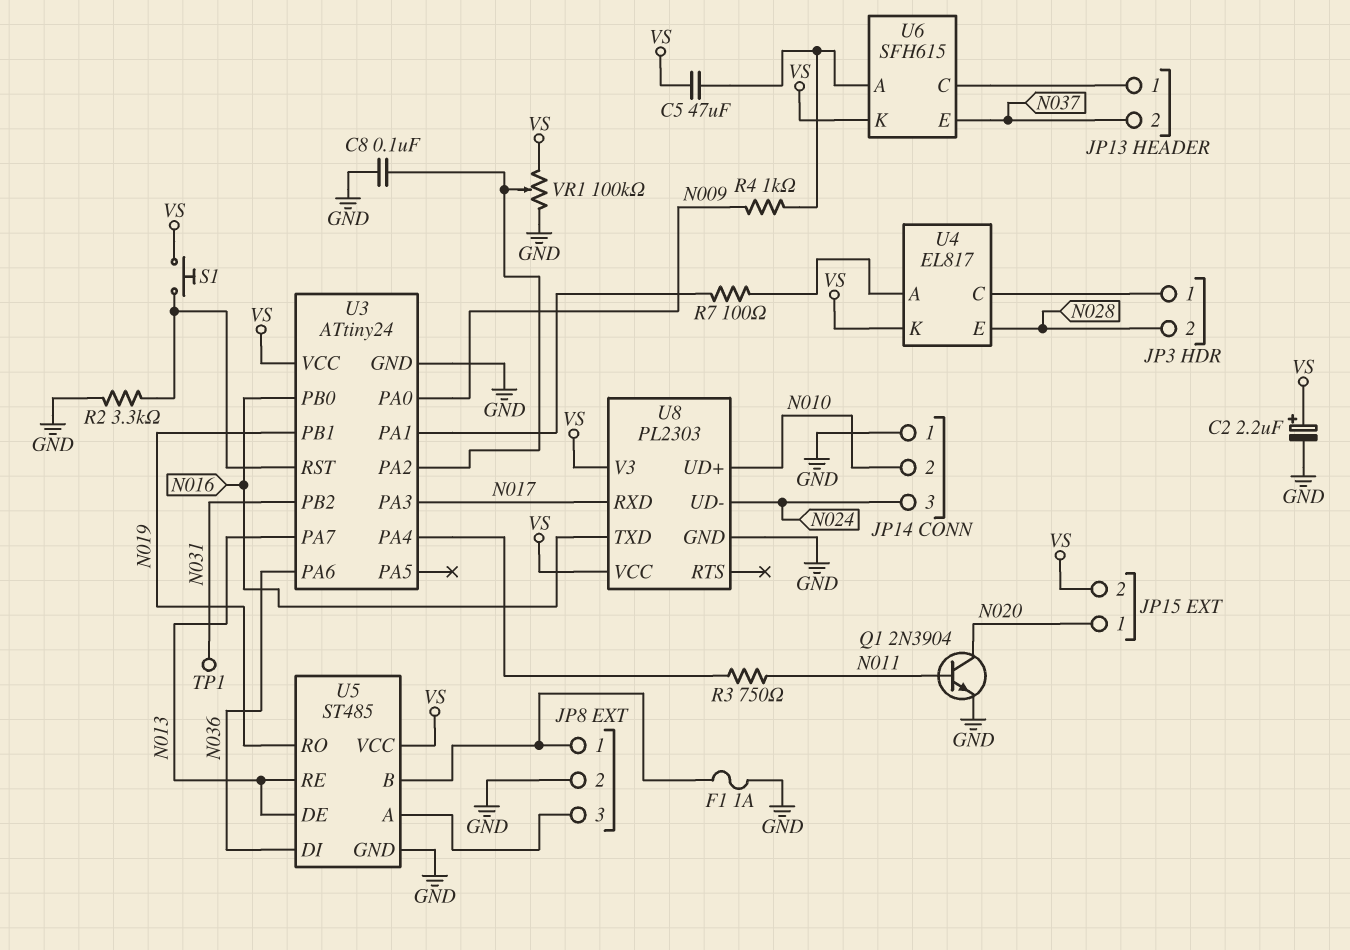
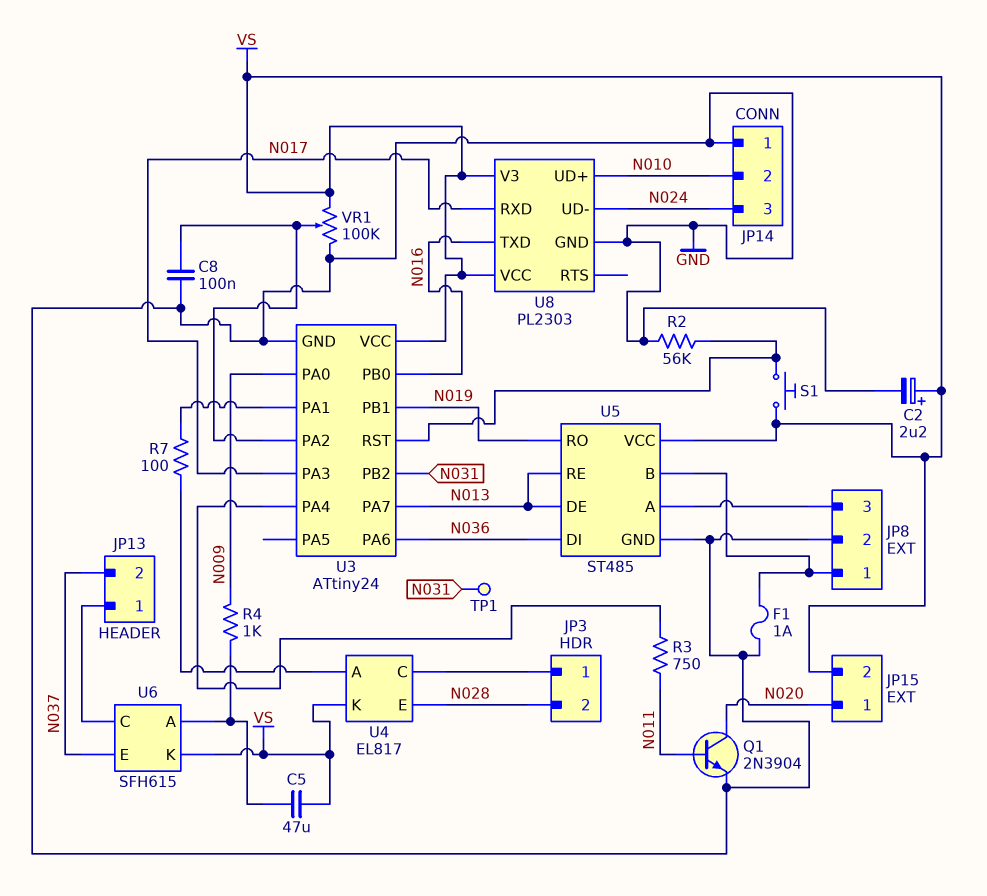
R2: 3.3k (GND, U3/RST) -> 56k (GND, U3/RST)

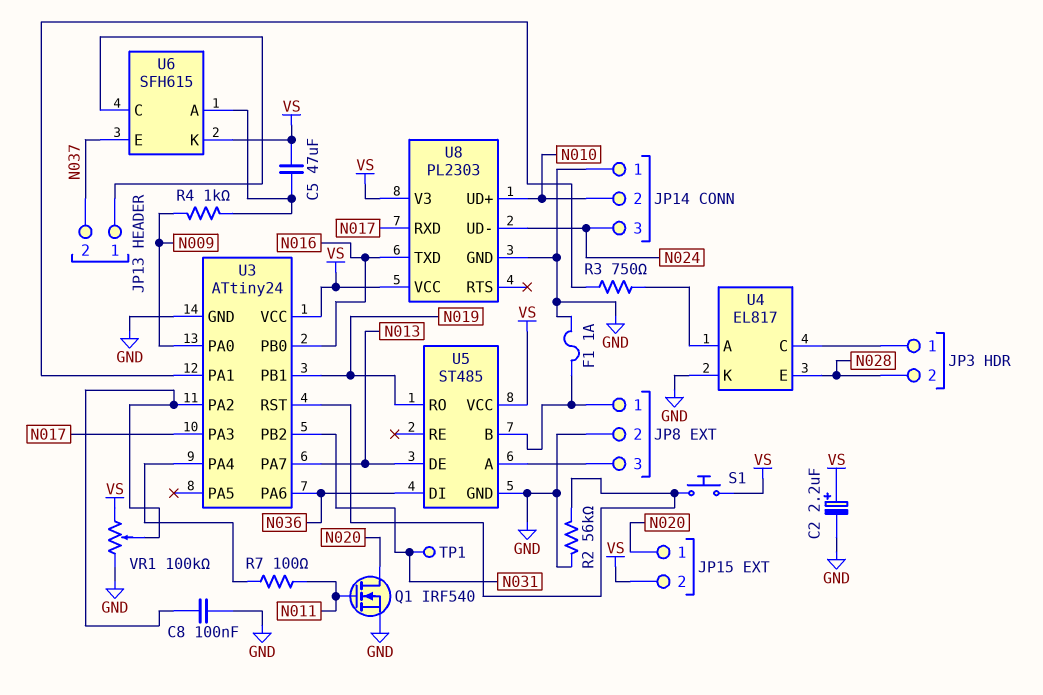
Q1: NPN 2N3904 (B N011, C N020, E GND) -> NMOS IRF540 (G N011, D N020, S GND)
R3: 750 (N011, U3/PA4) -> 750 (U3/PA1, U4/A)
R7: 100 (U3/PA1, U4/A) -> 100 (N011, U3/PA4)
U4 pin K: VS -> GND
U5 pin RE: N013 -> none

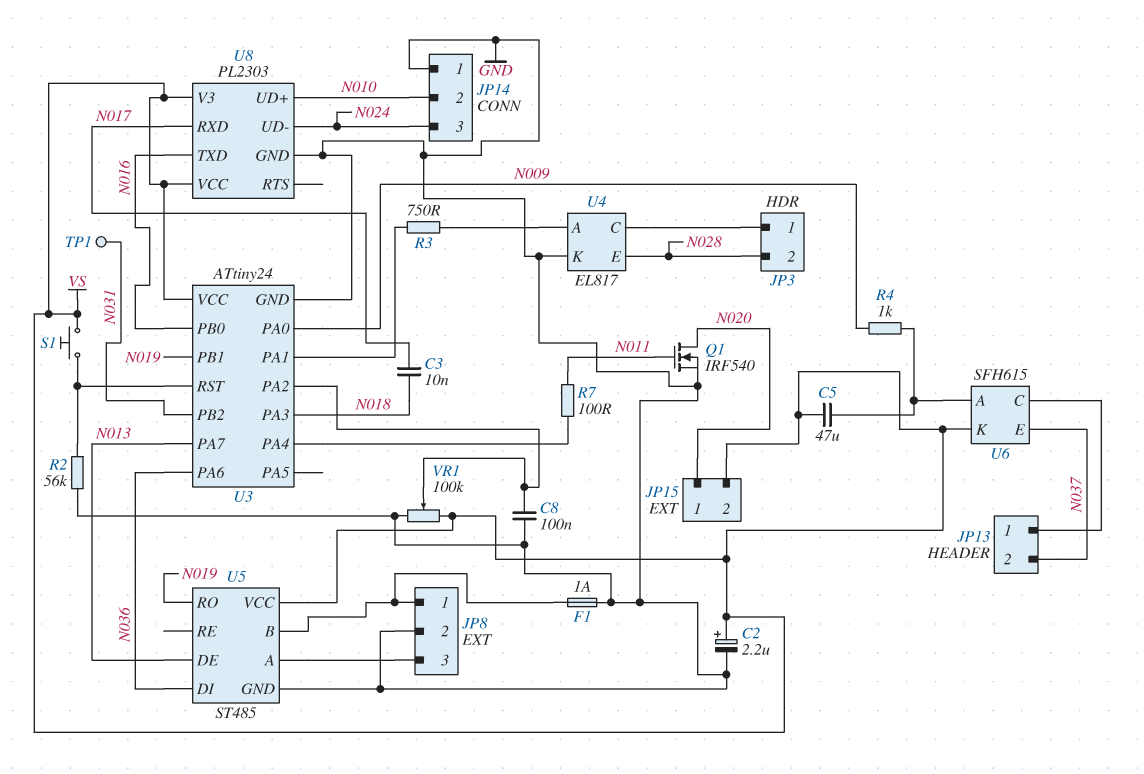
C3: none -> 10nF (N017, N018)
U3 pin PA3: N017 -> N018

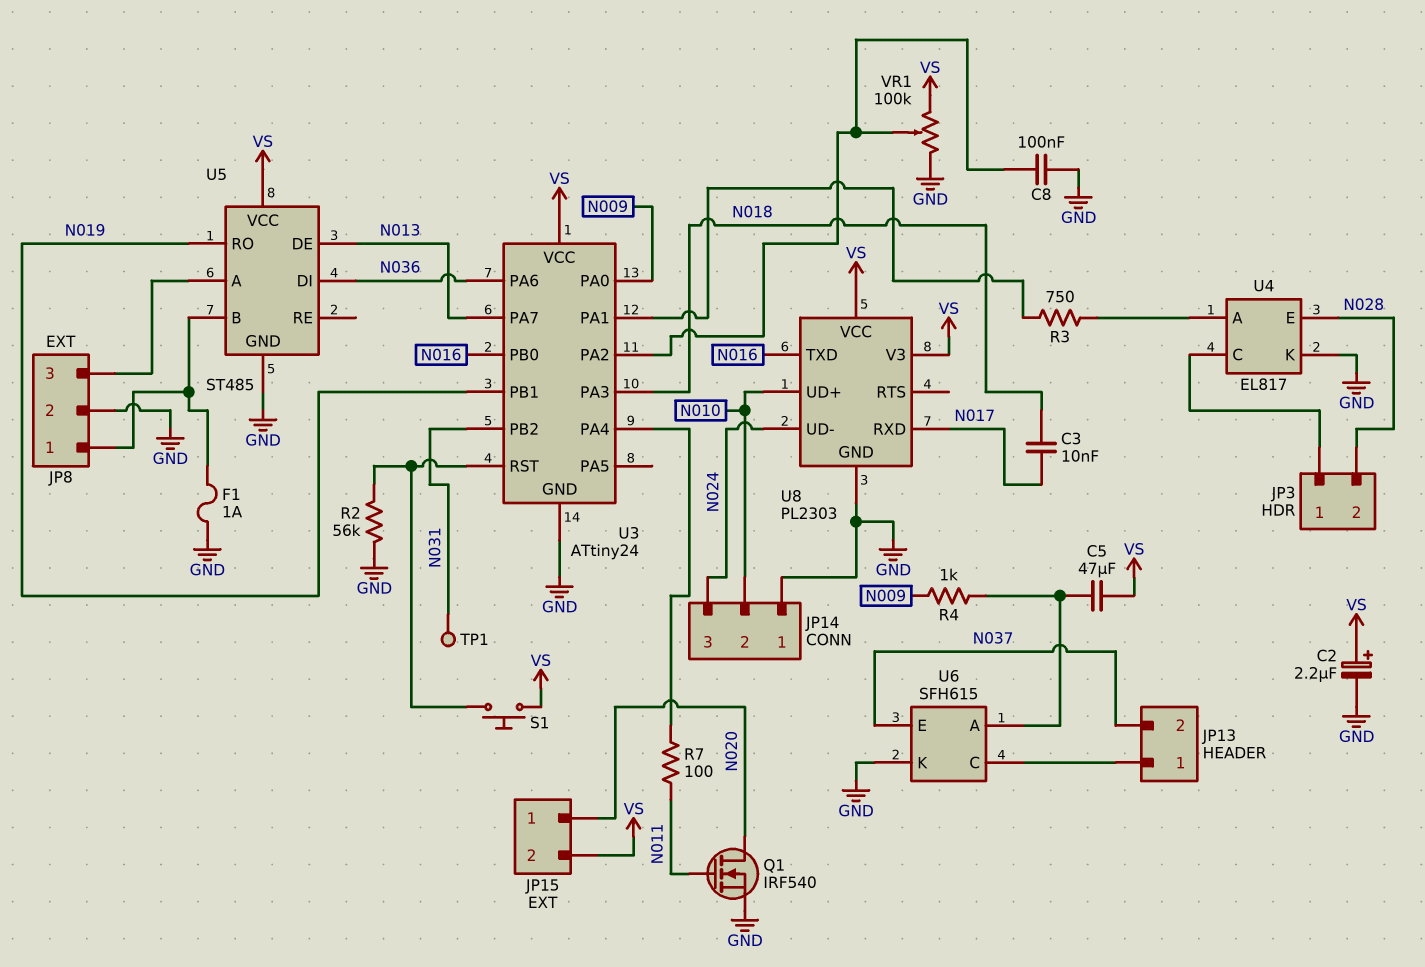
U6 pin K: VS -> GND

